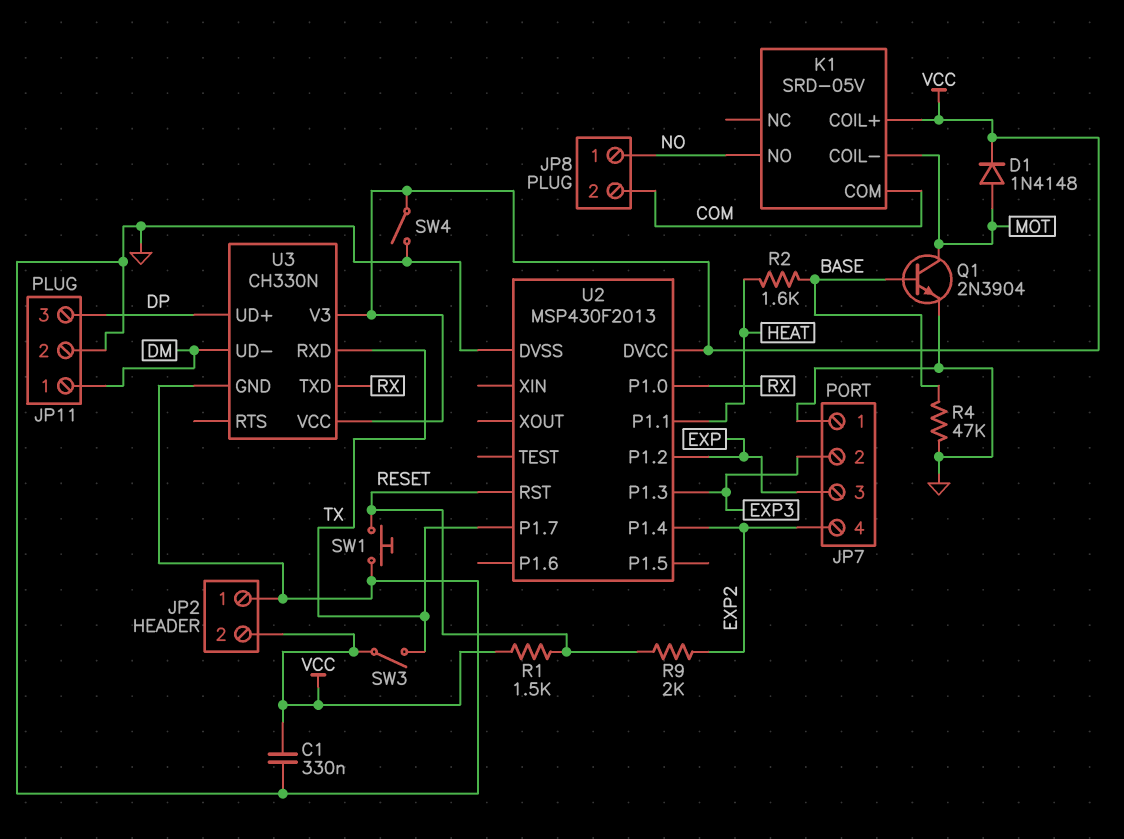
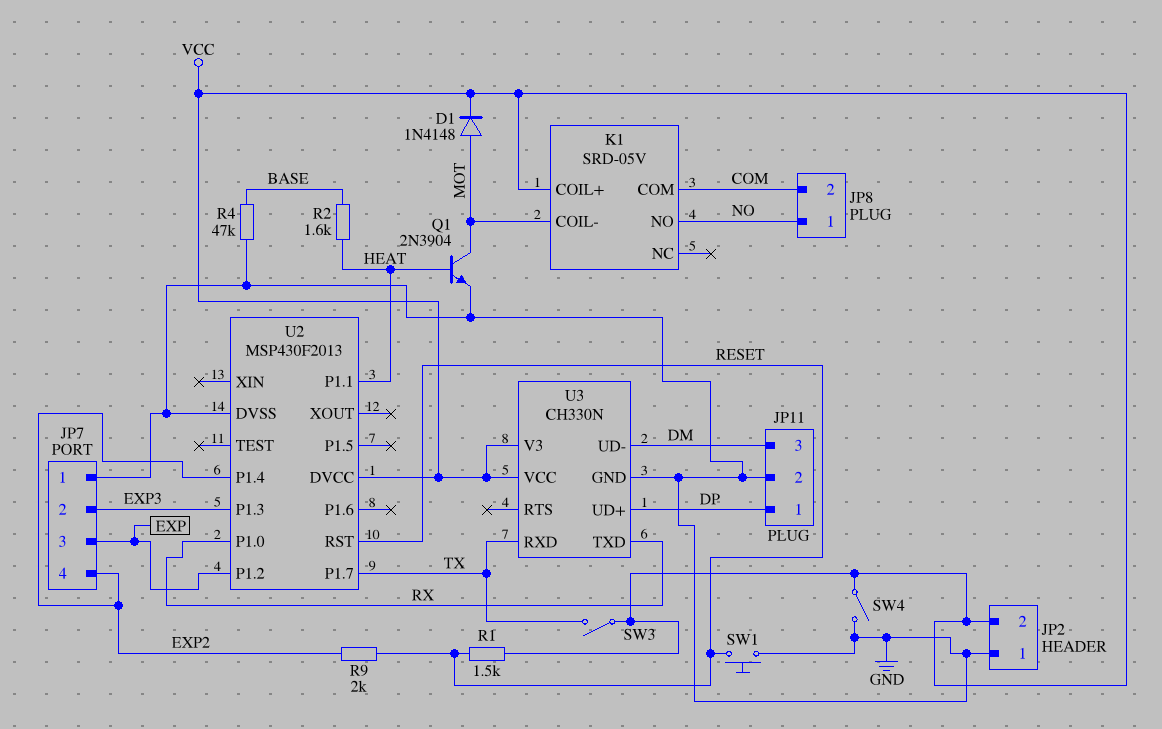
C1: 330nF (GND, VCC) -> none
JP11 pin 1: DM -> DP
JP11 pin 3: DP -> DM
Q1: NPN 2N3904 (B BASE, C MOT, E GND) -> NPN 2N3904 (B HEAT, C MOT, E GND)

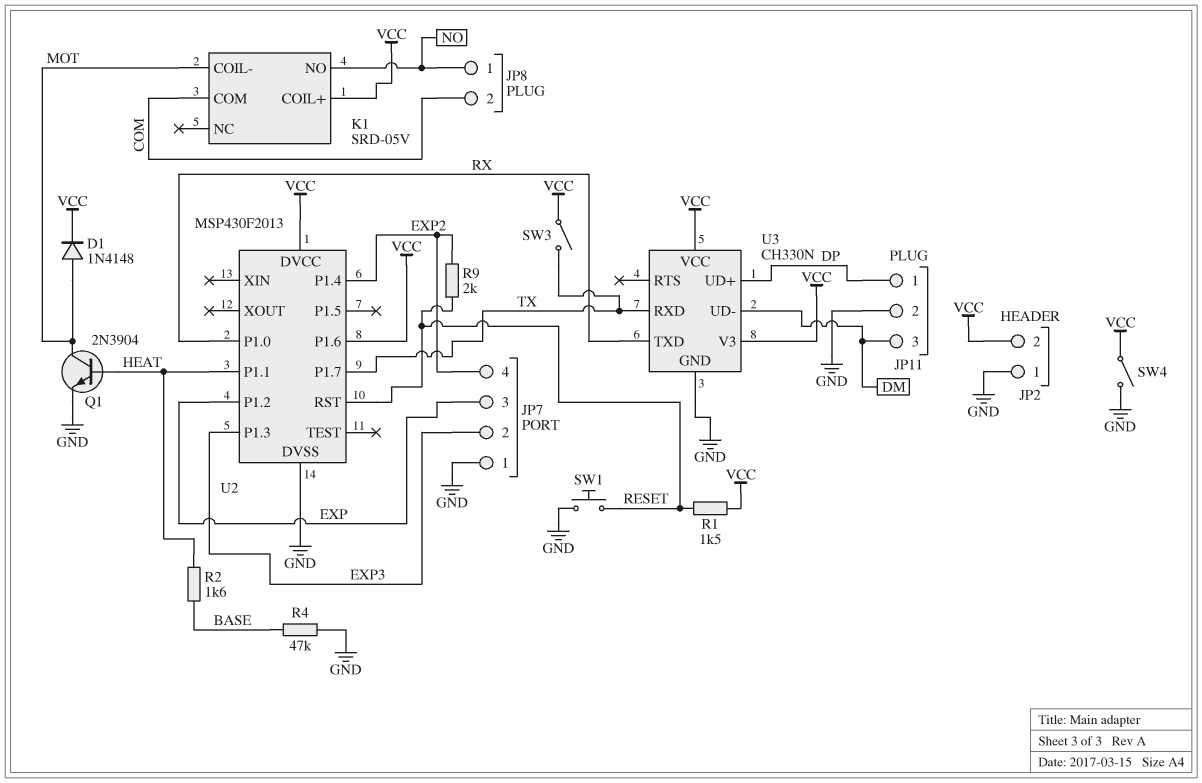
U2 pin P1.6: none -> VCC

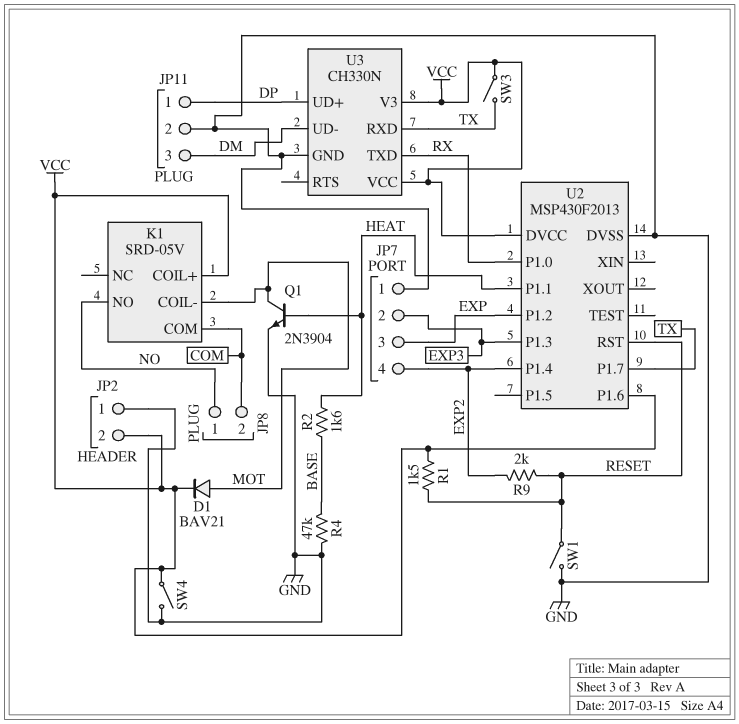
D1: diode 1N4148 (A MOT, K VCC) -> diode BAV21 (A MOT, K VCC)
SW1: button (GND, RESET) -> switch (GND, RESET)

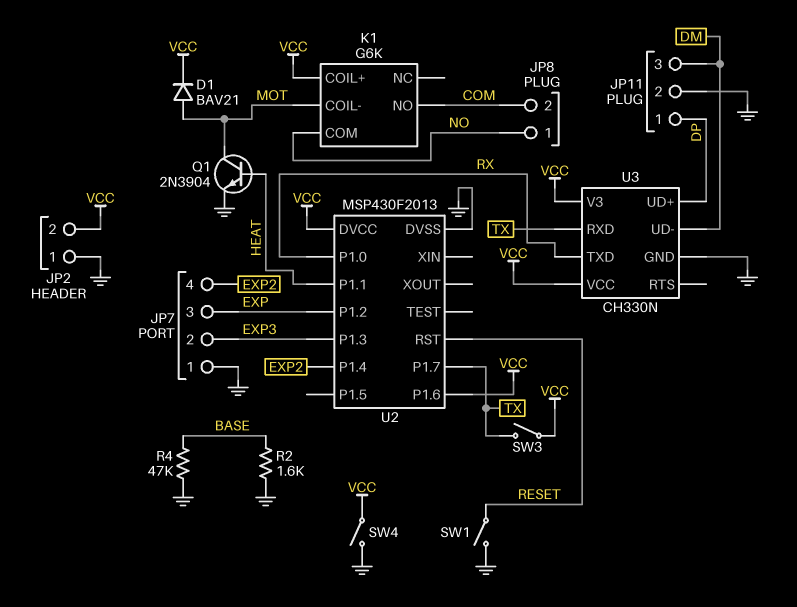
K1: SRD-05V -> G6K
K1 pin COM: COM -> NO
K1 pin NO: NO -> COM
R1: 1.5k (RESET, VCC) -> none
R2: 1.6k (BASE, HEAT) -> 1.6k (BASE, GND)
R9: 2k (EXP2, RESET) -> none

